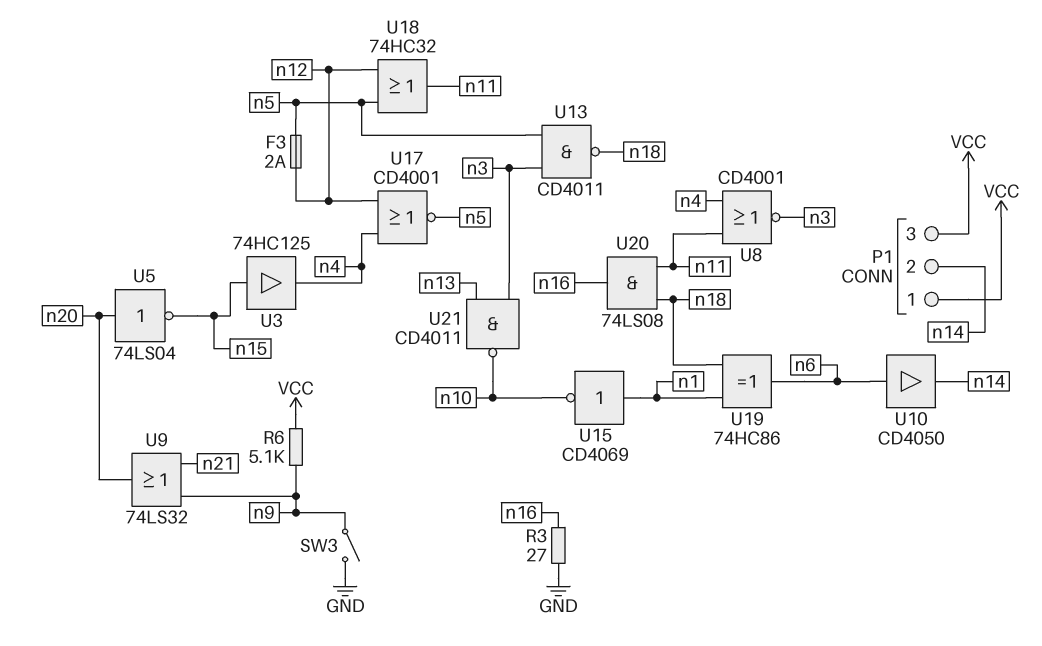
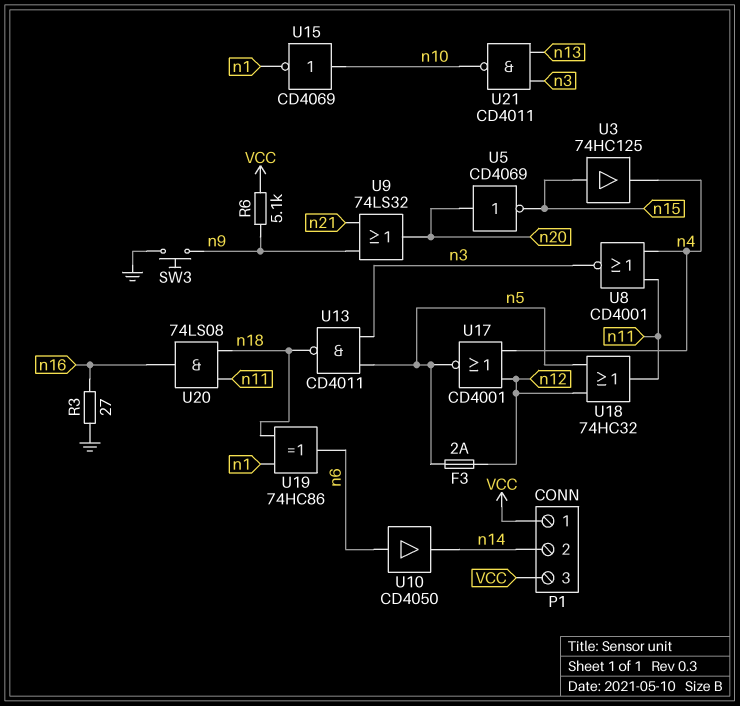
SW3: switch (GND, n9) -> button (GND, n9)
U5: NOT 74LS04 (in n20, out n15) -> NOT CD4069 (in n20, out n15)
U15: NOT CD4069 (in n1, out n10) -> NOT CD4069 (in n10, out n1)

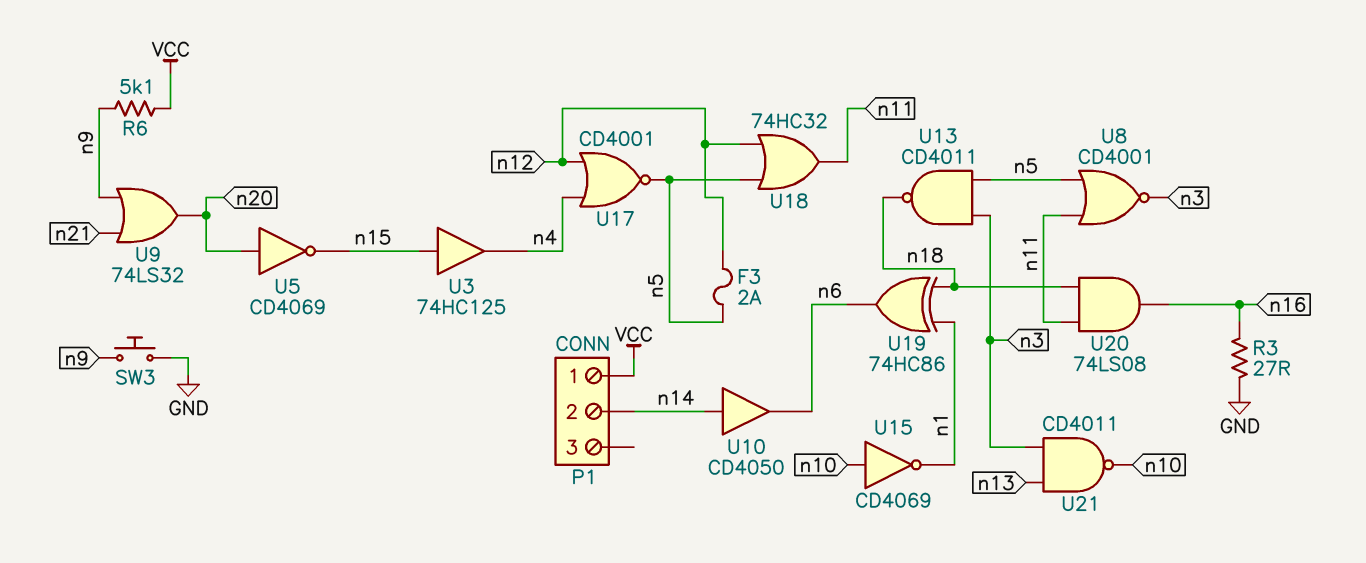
P1 pin 3: VCC -> none
U8: NOR CD4001 (in n4, in n11, out n3) -> NOR CD4001 (in n5, in n11, out n3)
U10: buffer CD4050 (in n6, out n14) -> buffer CD4050 (in n14, out n6)

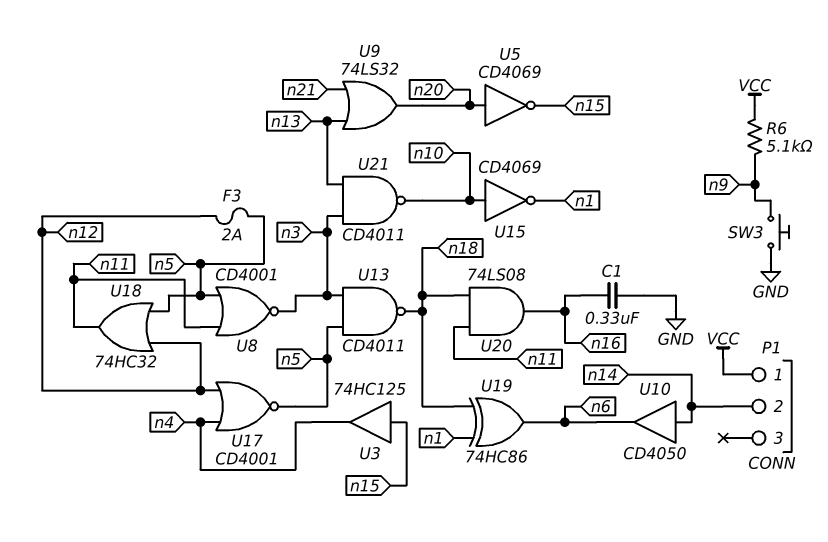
C1: none -> 330nF (GND, n16)
R3: 27 (GND, n16) -> none
U9: OR 74LS32 (in n9, in n21, out n20) -> OR 74LS32 (in n13, in n21, out n20)

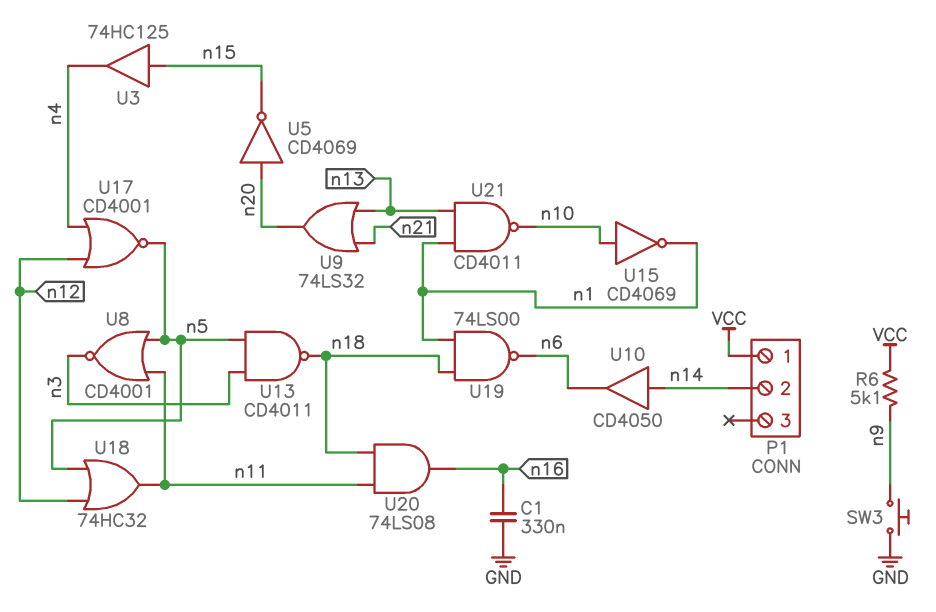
F3: 2A (n5, n12) -> none
U19: XOR 74HC86 (in n1, in n18, out n6) -> NAND 74LS00 (in n1, in n18, out n6)
U21: NAND CD4011 (in n3, in n13, out n10) -> NAND CD4011 (in n1, in n13, out n10)

